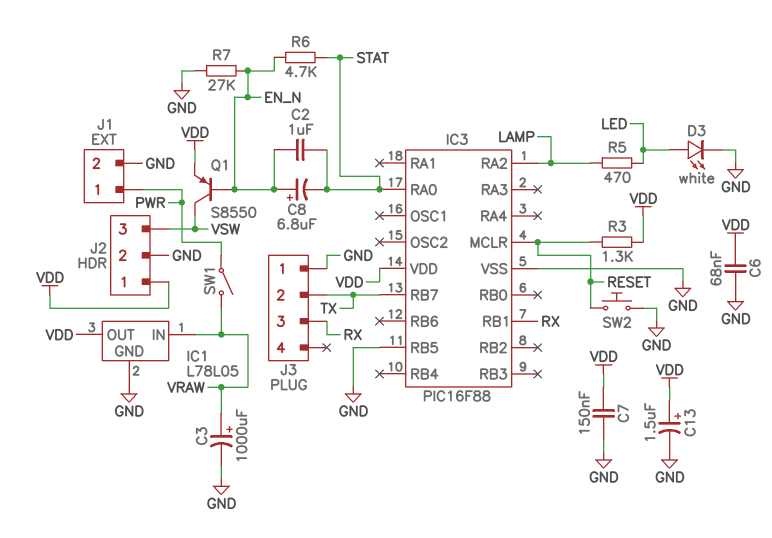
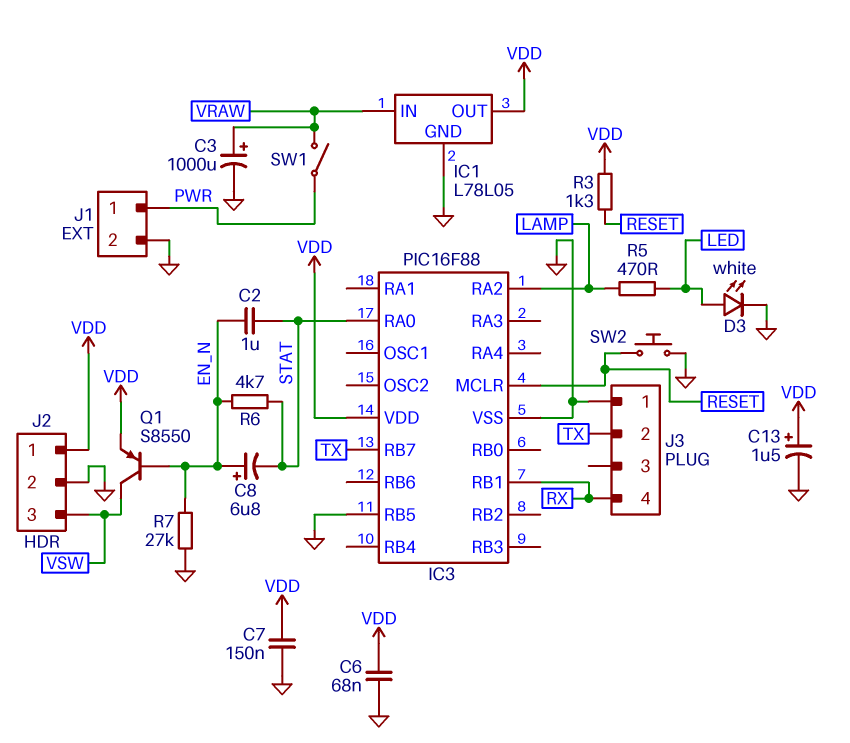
J3 pin 3: RX -> none
J3 pin 4: none -> RX

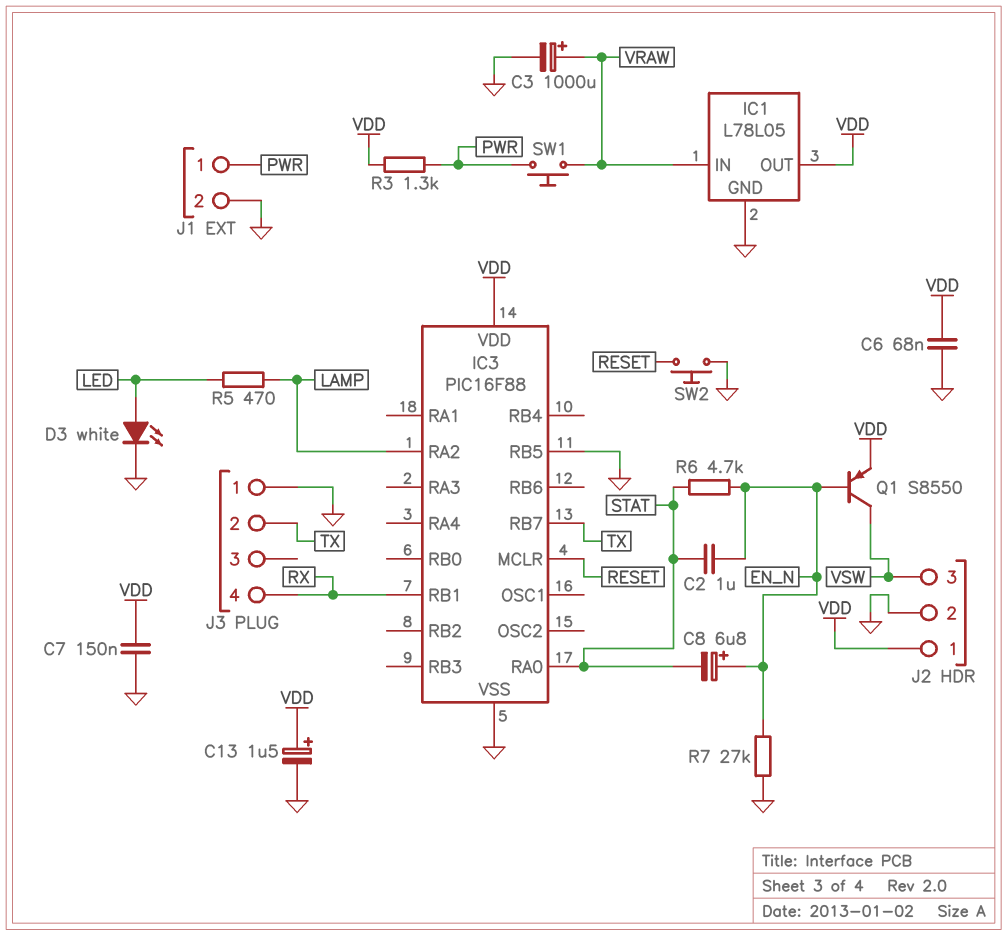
R3: 1.3k (RESET, VDD) -> 1.3k (PWR, VDD)
SW1: switch (PWR, VRAW) -> button (PWR, VRAW)

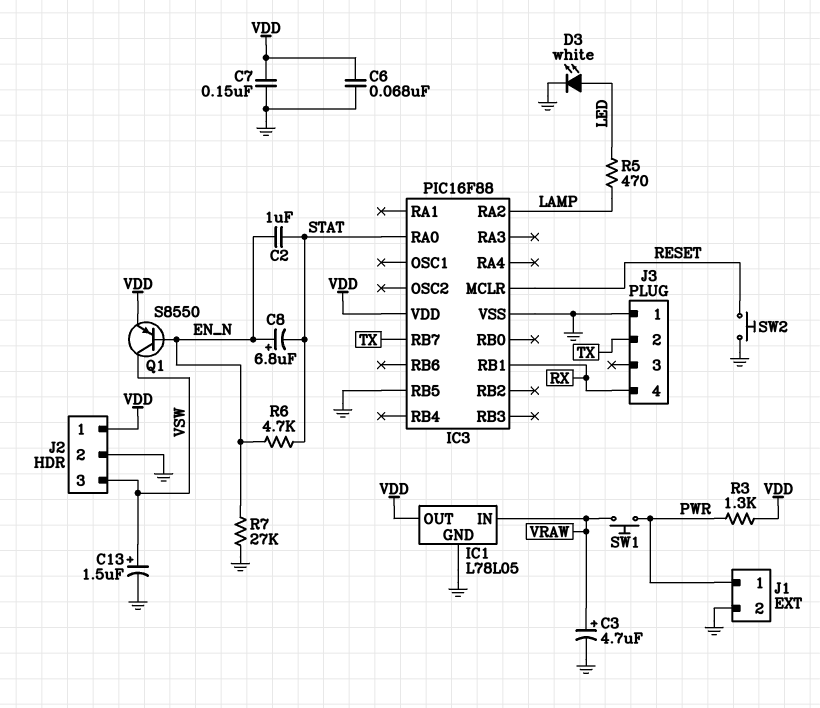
C3: 1000uF (plus VRAW, minus GND) -> 4.7uF (plus VRAW, minus GND)
C13: 1.5uF (plus VDD, minus GND) -> 1.5uF (plus VSW, minus GND)

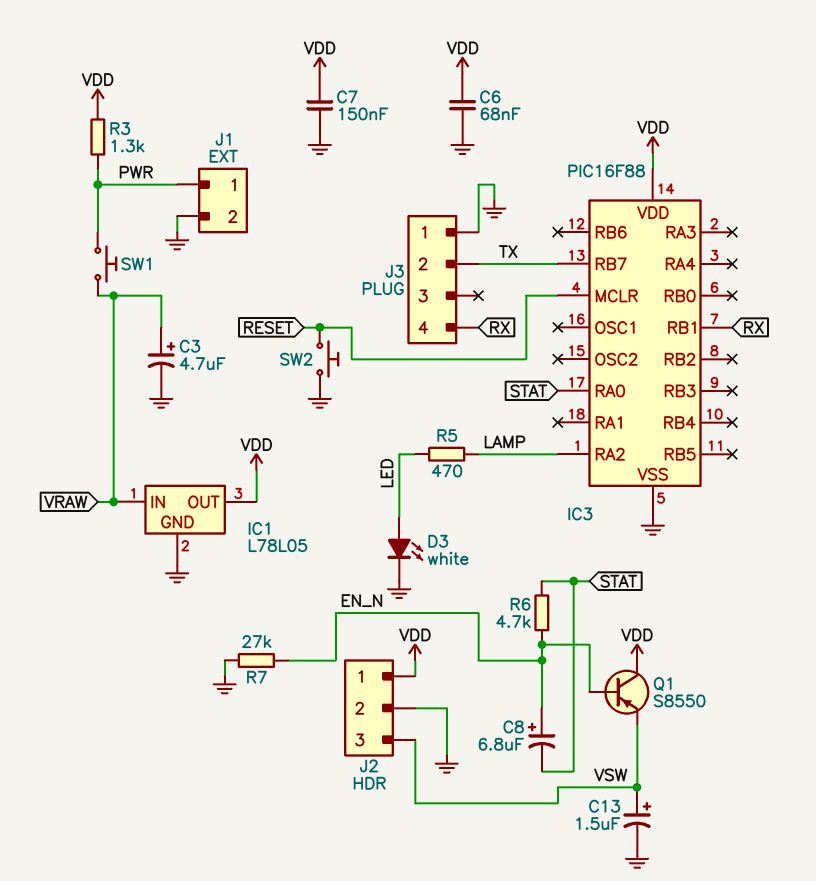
C2: 1uF (EN_N, STAT) -> none
IC3 pin RB5: GND -> none
Q1: PNP S8550 (B EN_N, C VSW, E VDD) -> PNP S8550 (B EN_N, C VDD, E VSW)

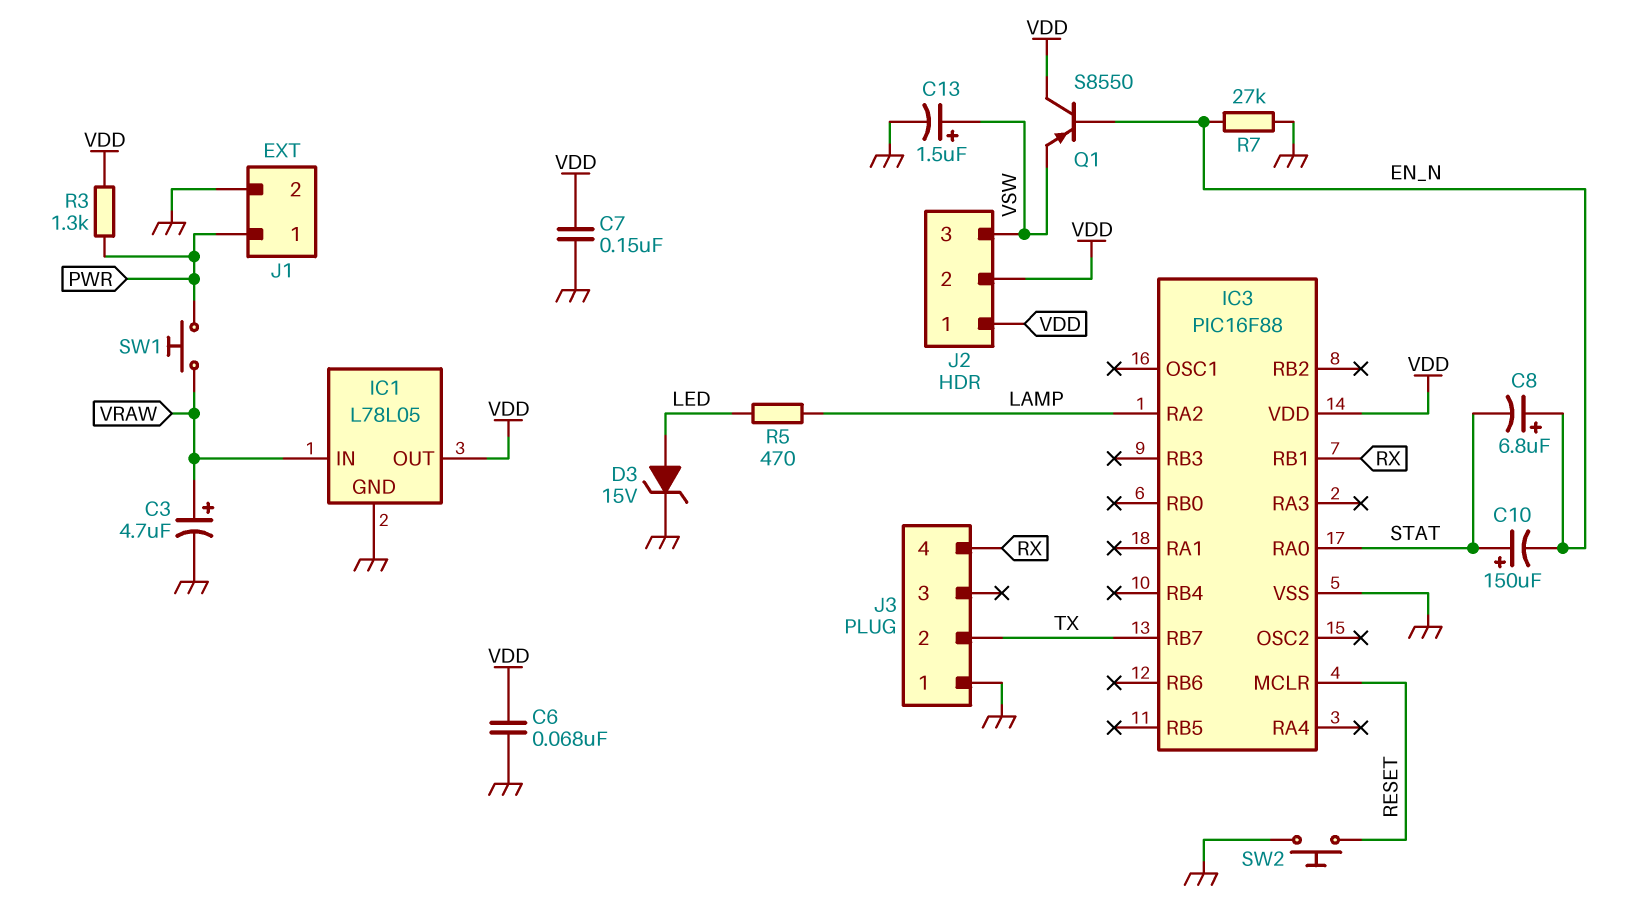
C10: none -> 150uF (plus STAT, minus EN_N)
D3: LED white (A LED, K GND) -> zener 15V (A LED, K GND)
J2 pin 2: GND -> VDD
R6: 4.7k (EN_N, STAT) -> none

